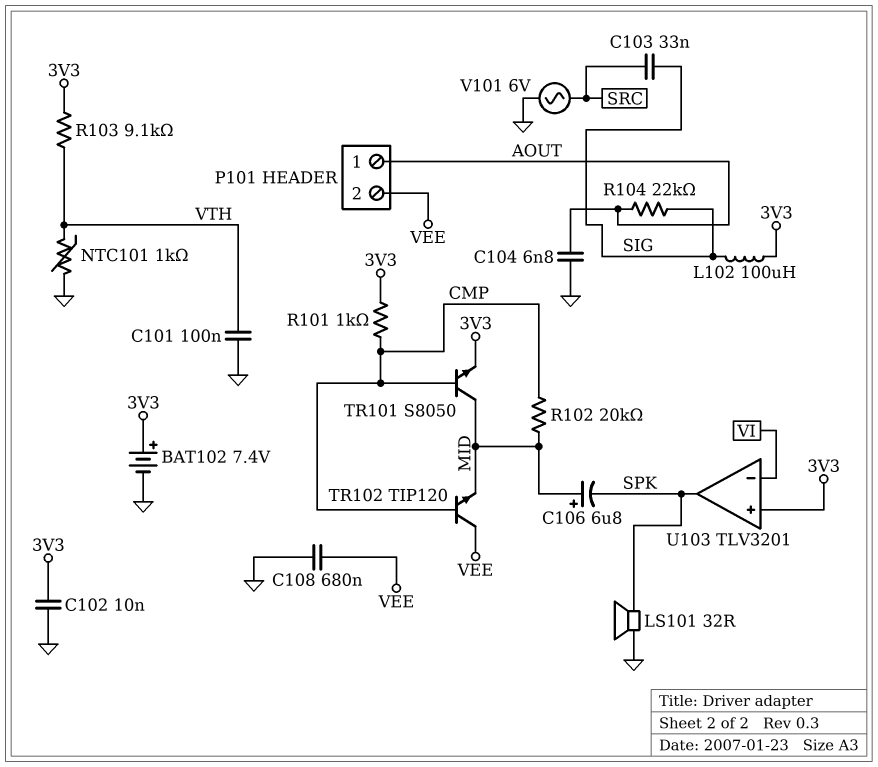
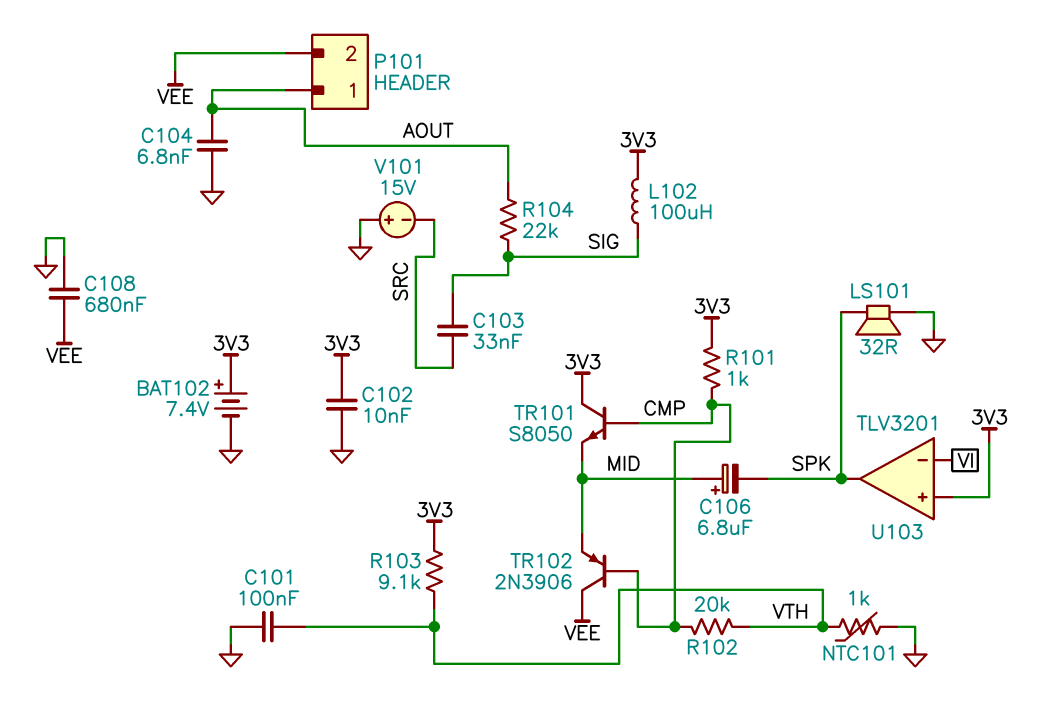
R102: 20k (CMP, MID) -> 20k (CMP, VTH)
TR101: NPN S8050 (B CMP, C MID, E 3V3) -> NPN S8050 (B CMP, C 3V3, E MID)
TR102: NPN TIP120 (B CMP, C VEE, E MID) -> PNP 2N3906 (B CMP, C VEE, E MID)
V101: AC 6V (GND, SRC) -> 15V (plus GND, minus SRC)

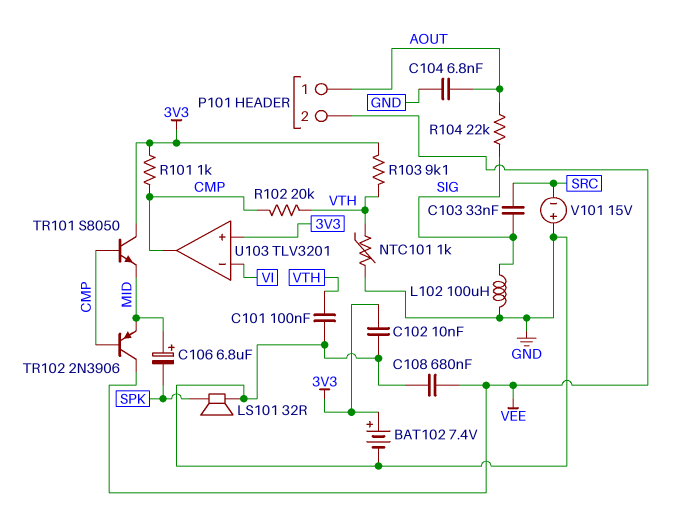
L102: 100uH (3V3, SIG) -> 100uH (GND, SIG)
U103 pin out: SPK -> CMP

